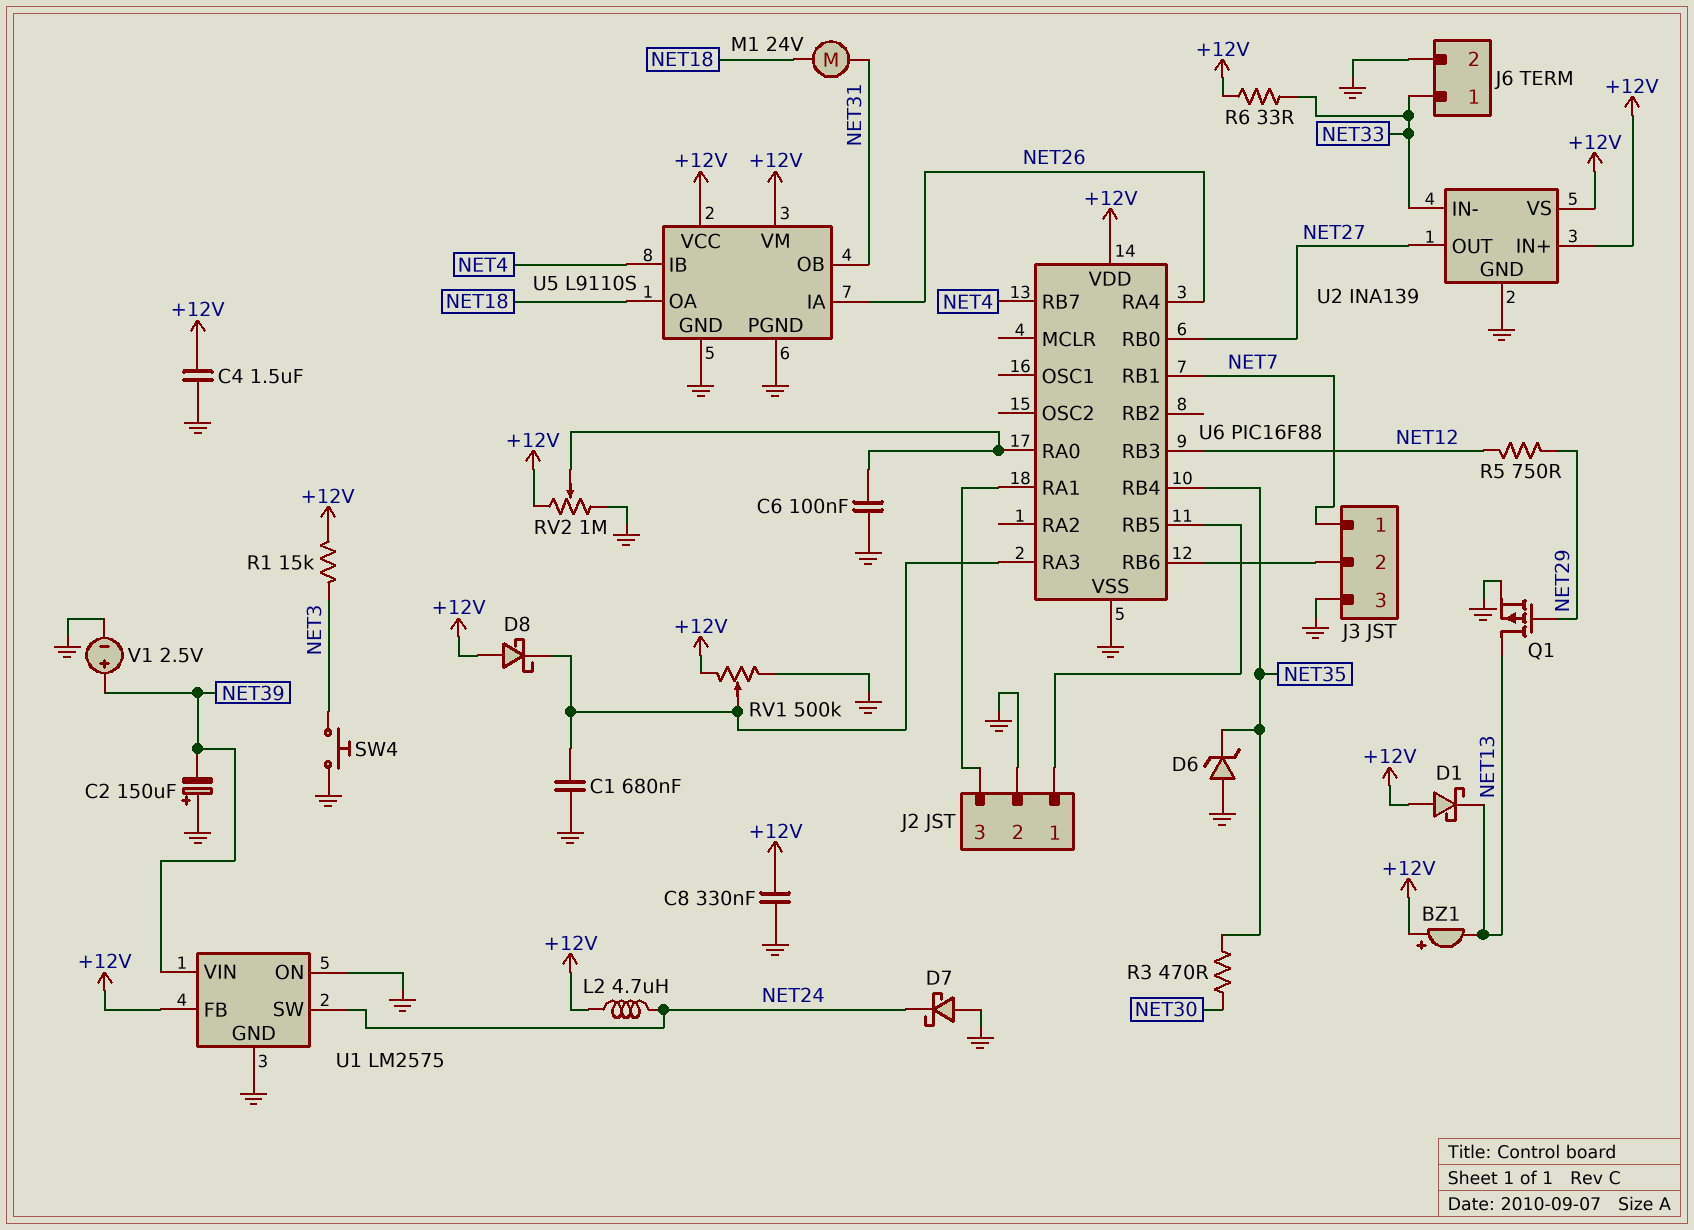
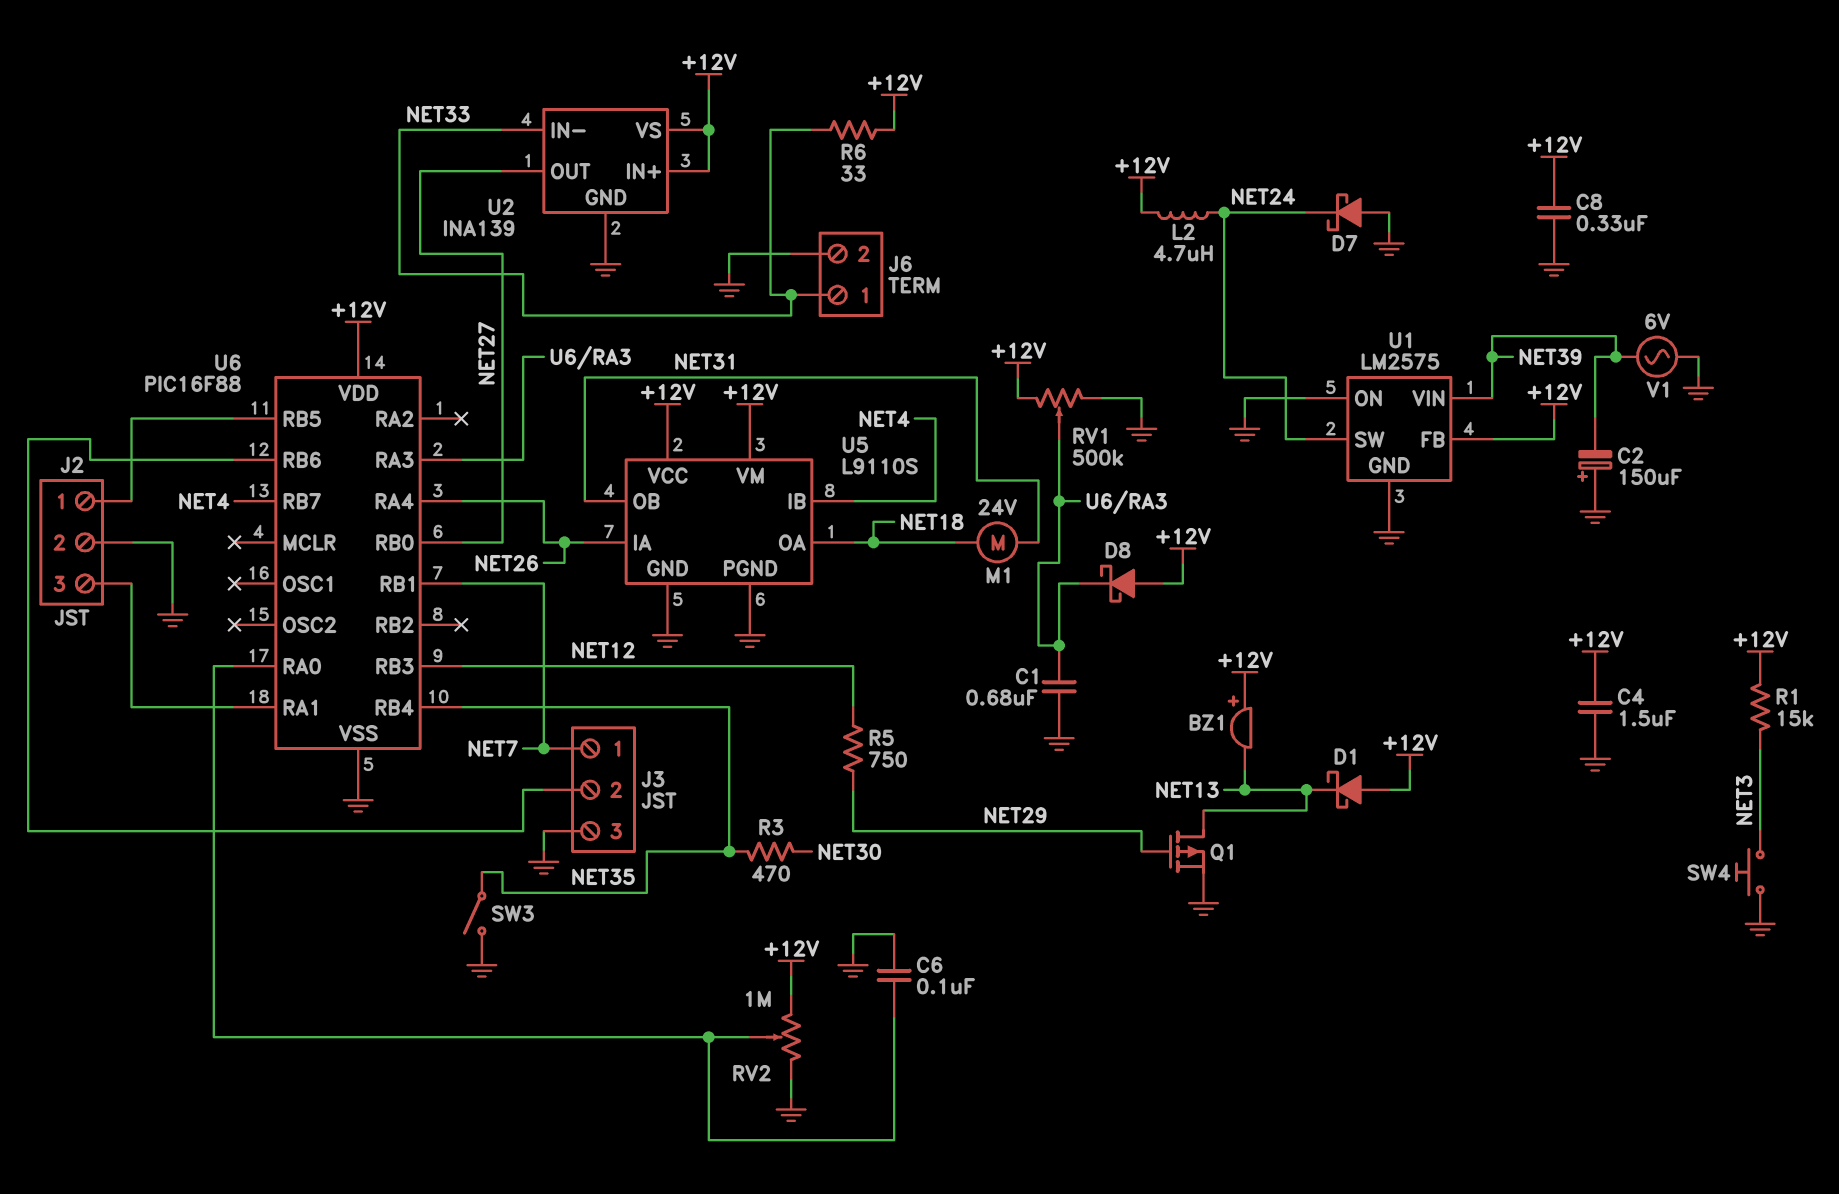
D6: zener (A GND, K NET35) -> none
SW3: none -> switch (GND, NET35)
V1: 2.5V (plus NET39, minus GND) -> AC 6V (GND, NET39)

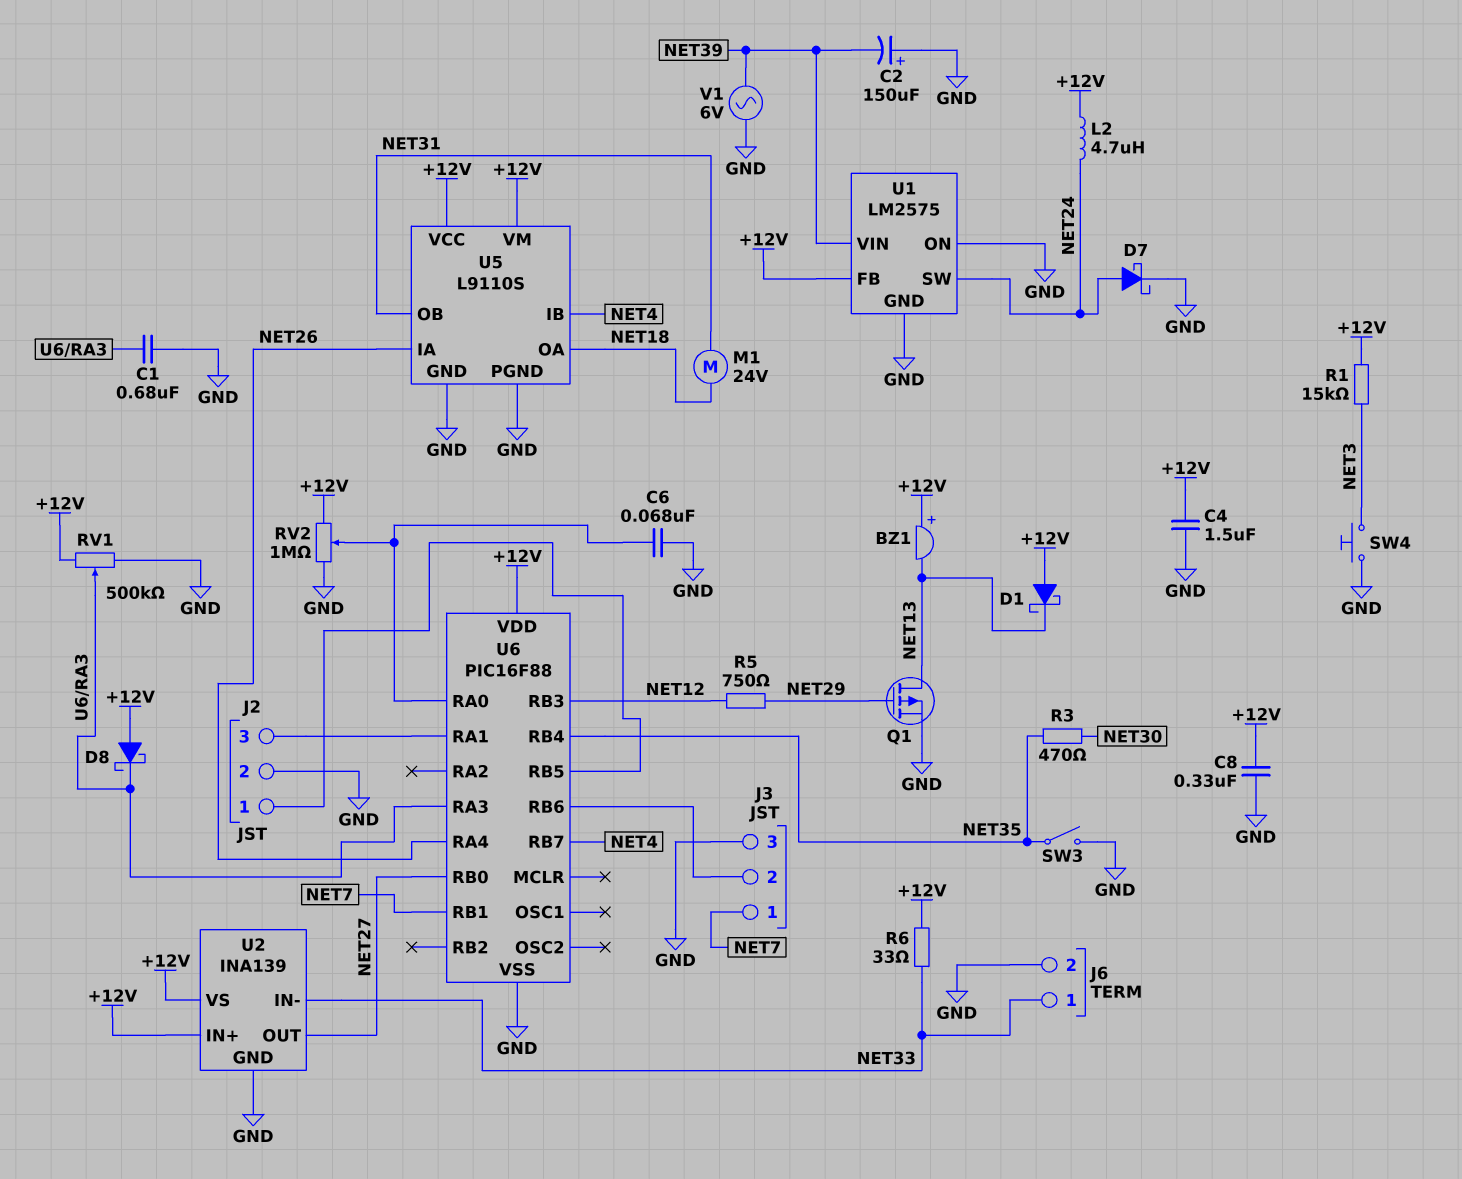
C6: 100nF (GND, U6/RA0) -> 68nF (GND, U6/RA0)
D7: schottky (A GND, K NET24) -> schottky (A NET24, K GND)

